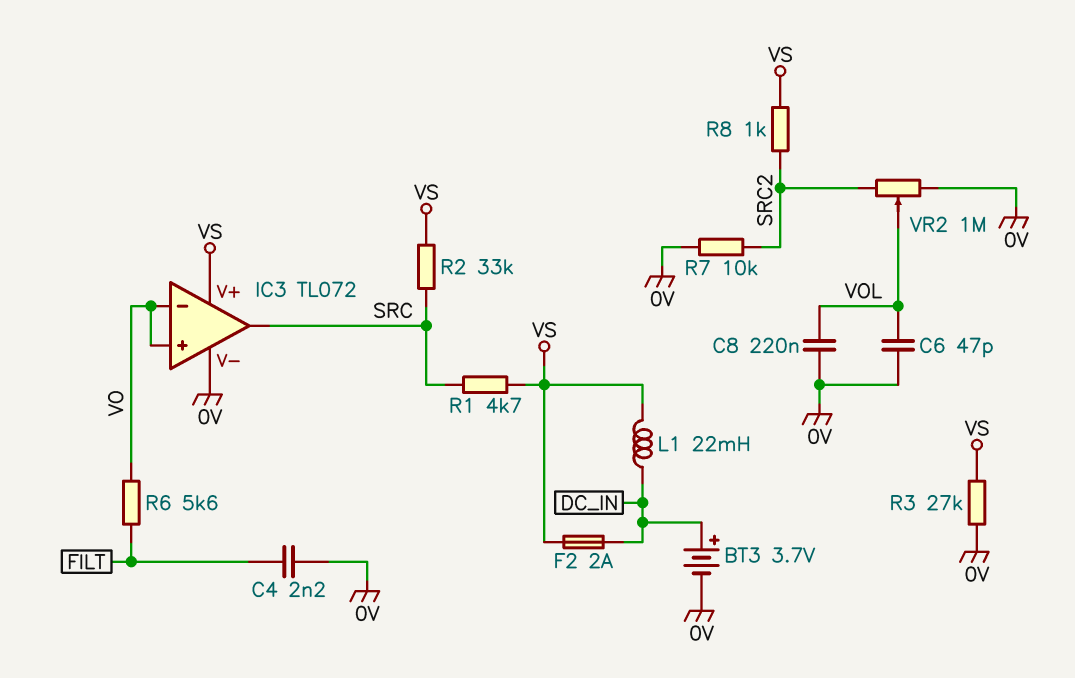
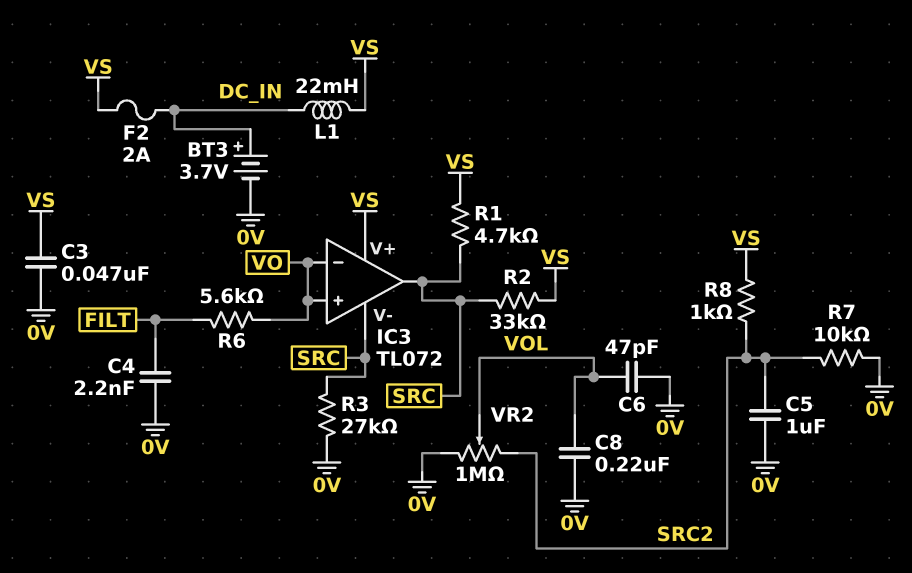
C3: none -> 47nF (0V, VS)
C5: none -> 1uF (0V, SRC2)
IC3 pin V-: 0V -> SRC
R3: 27k (0V, VS) -> 27k (0V, SRC)

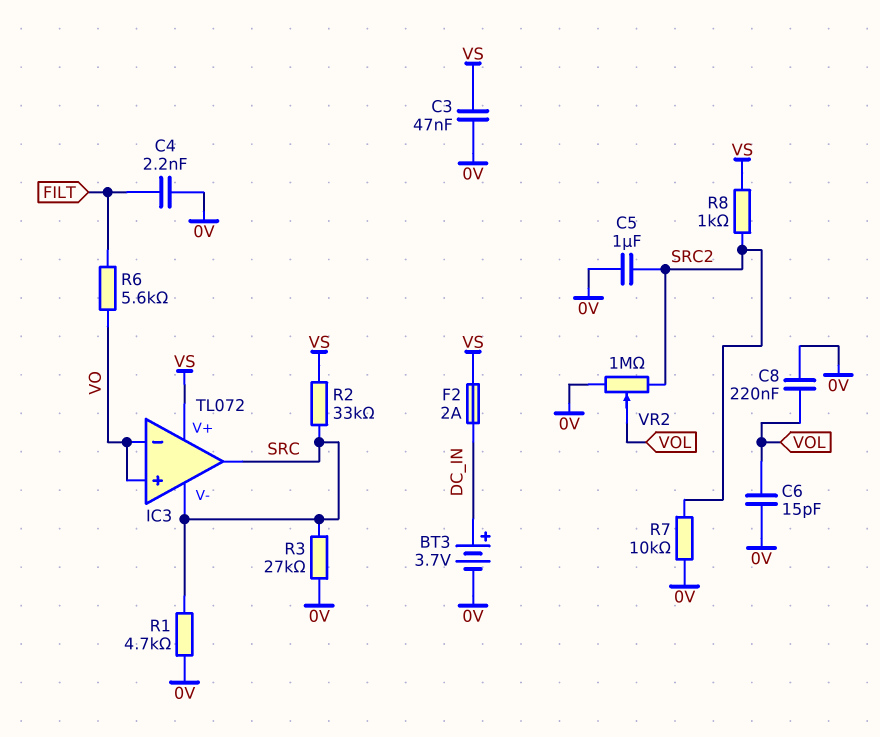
C6: 47pF (0V, VOL) -> 15pF (0V, VOL)
L1: 22mH (DC_IN, VS) -> none
R1: 4.7k (SRC, VS) -> 4.7k (0V, SRC)

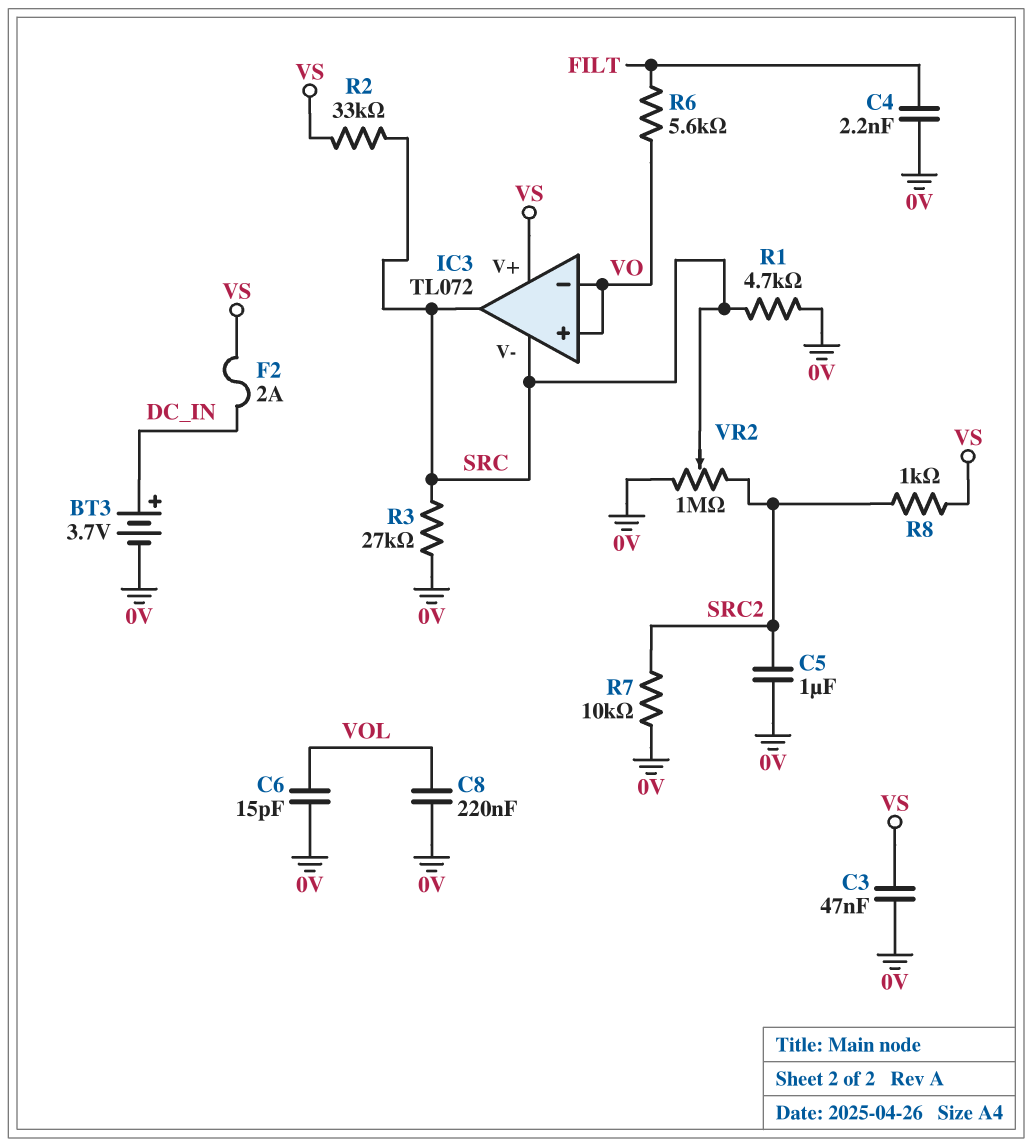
VR2: 1M (0V, SRC2, wiper VOL) -> 1M (0V, SRC2, wiper SRC)

